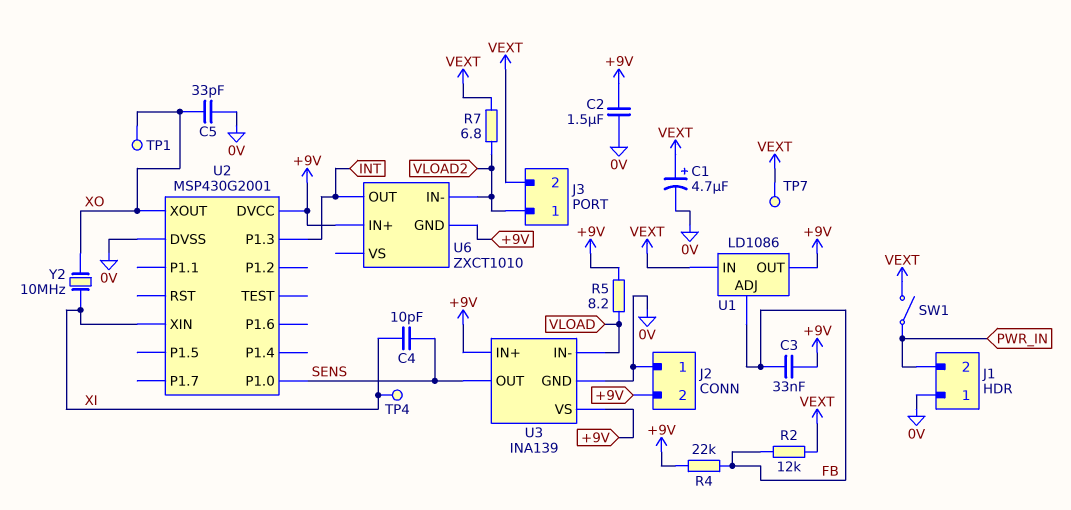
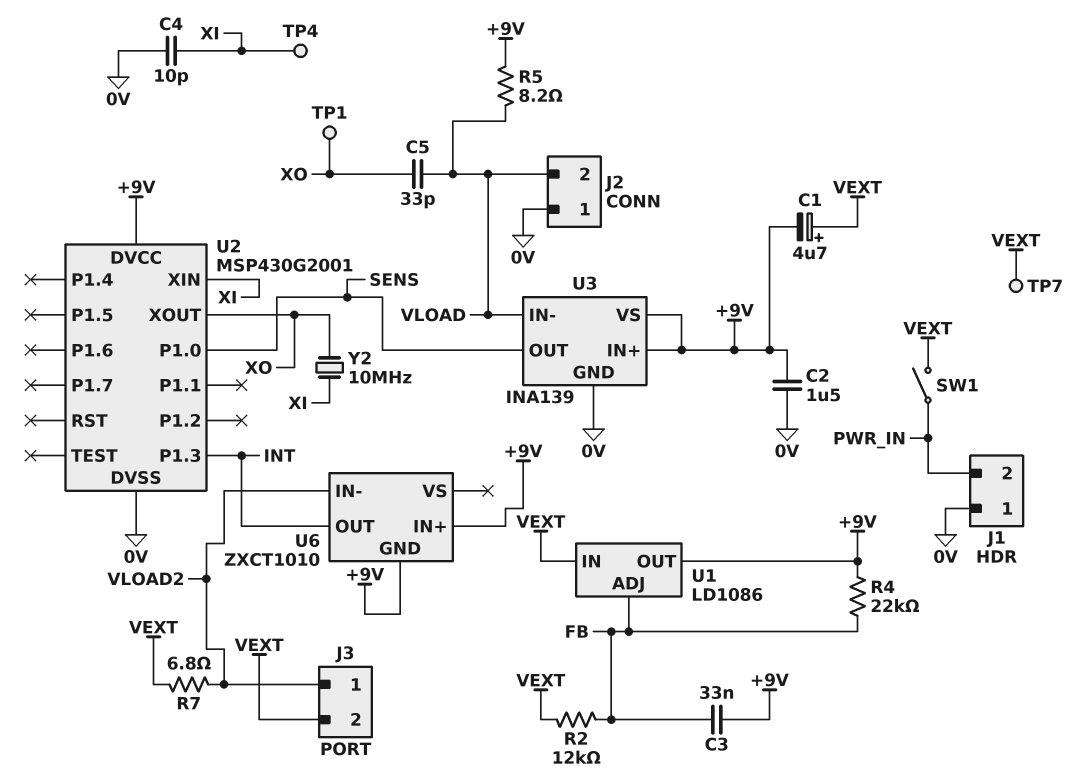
C1: 4.7uF (plus VEXT, minus 0V) -> 4.7uF (plus VEXT, minus +9V)
C4: 10pF (SENS, XI) -> 10pF (0V, XI)
C5: 33pF (0V, XO) -> 33pF (VLOAD, XO)
J2 pin 2: +9V -> VLOAD

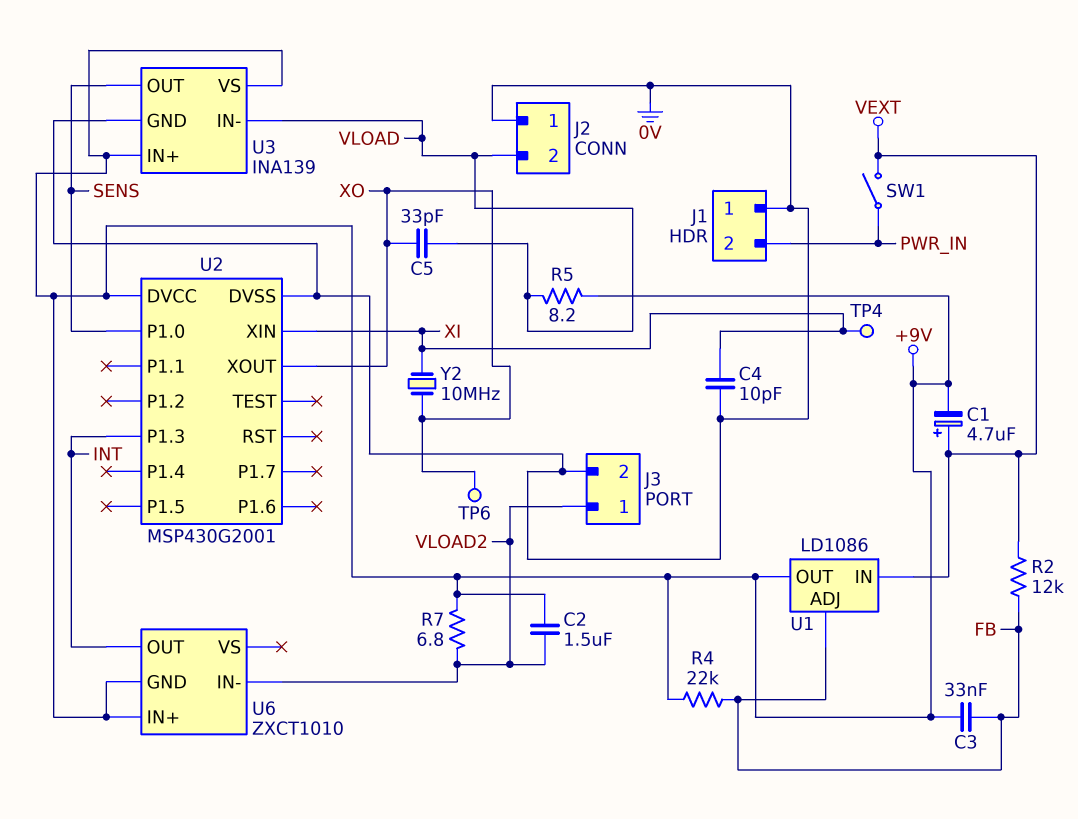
C2: 1.5uF (+9V, 0V) -> 1.5uF (+9V, VLOAD2)
J3 pin 2: VEXT -> 0V
R7: 6.8 (VEXT, VLOAD2) -> 6.8 (+9V, VLOAD2)
TP1: test point (XO) -> none
TP6: none -> test point (XO)
TP7: test point (VEXT) -> none

